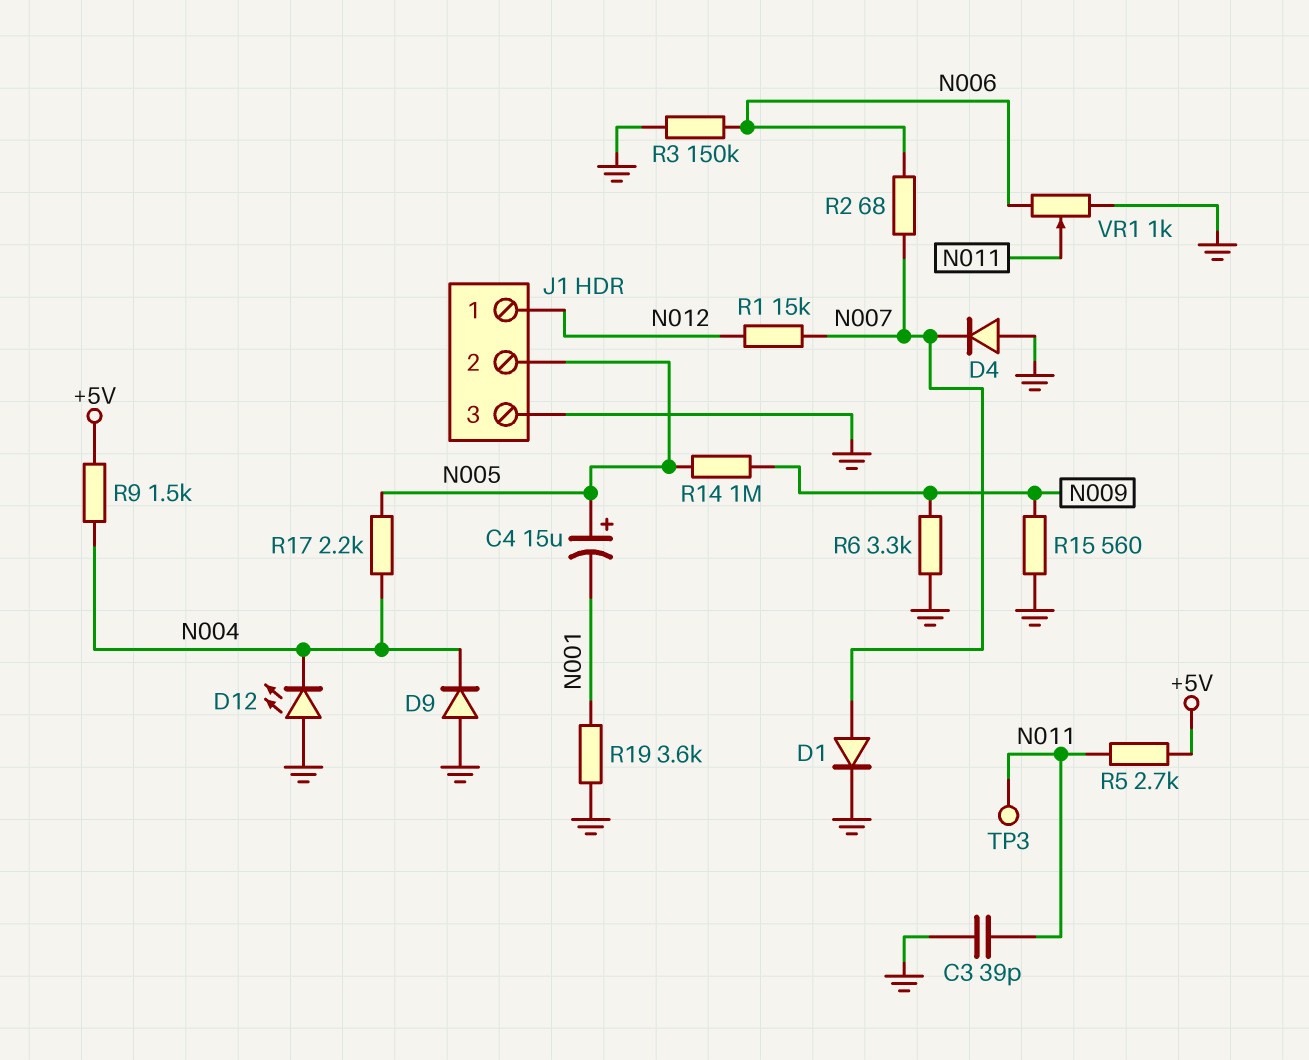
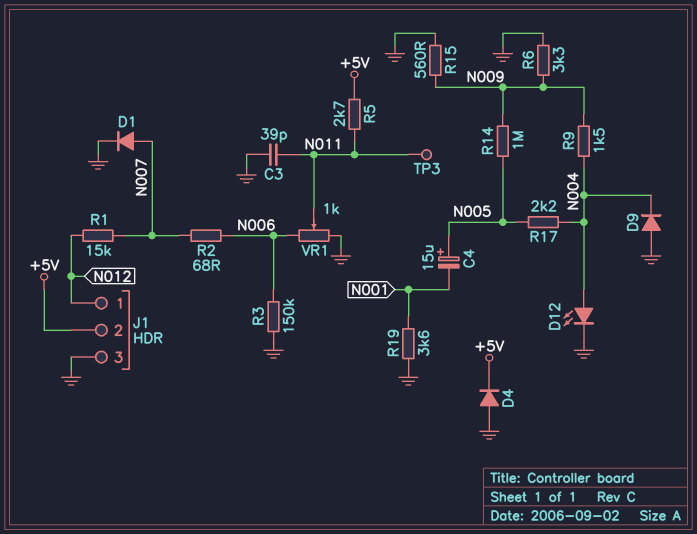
D4: diode (A GND, K N007) -> diode (A GND, K +5V)
D12: LED (A GND, K N004) -> LED (A N004, K GND)
J1 pin 2: N005 -> +5V
R9: 1.5k (+5V, N004) -> 1.5k (N004, N009)

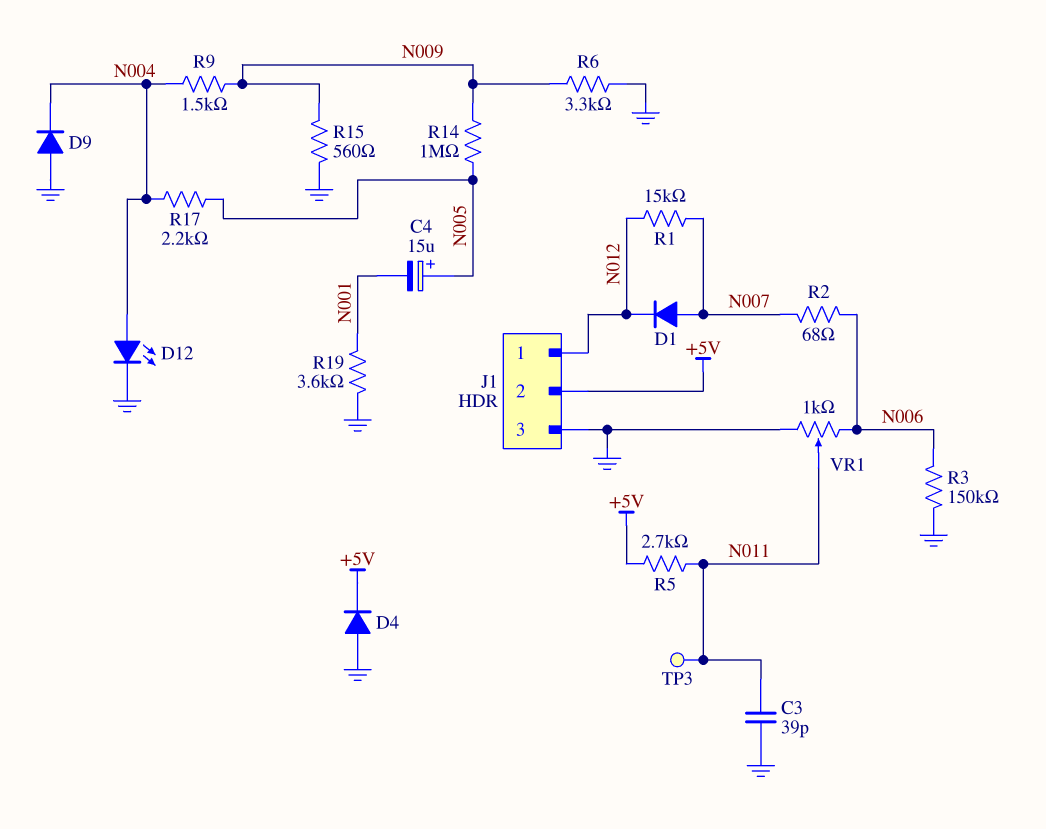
D1: diode (A N007, K GND) -> diode (A N007, K N012)

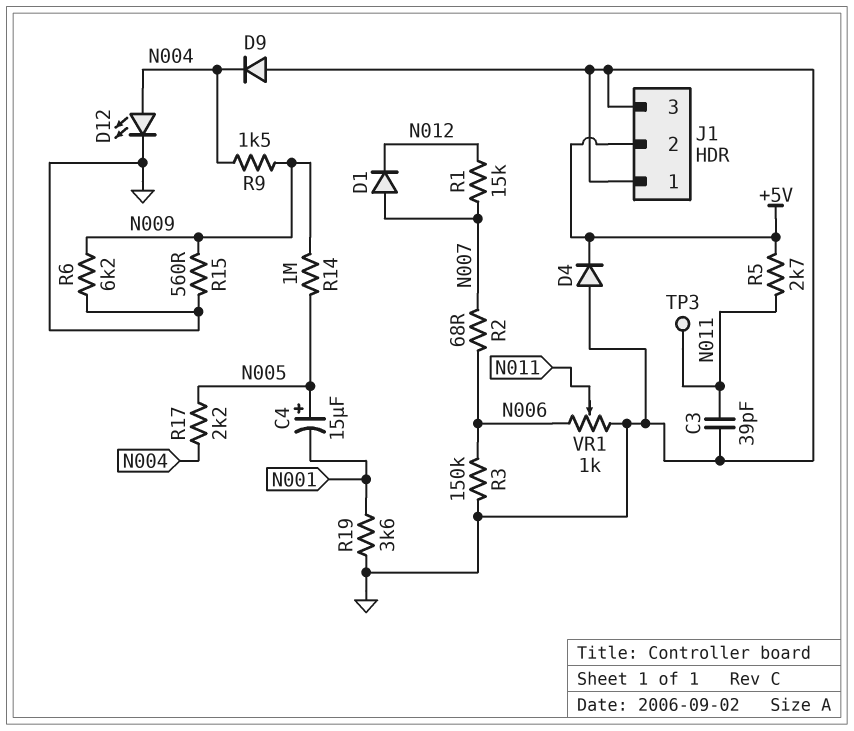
J1 pin 1: N012 -> GND
R6: 3.3k (GND, N009) -> 6.2k (GND, N009)

